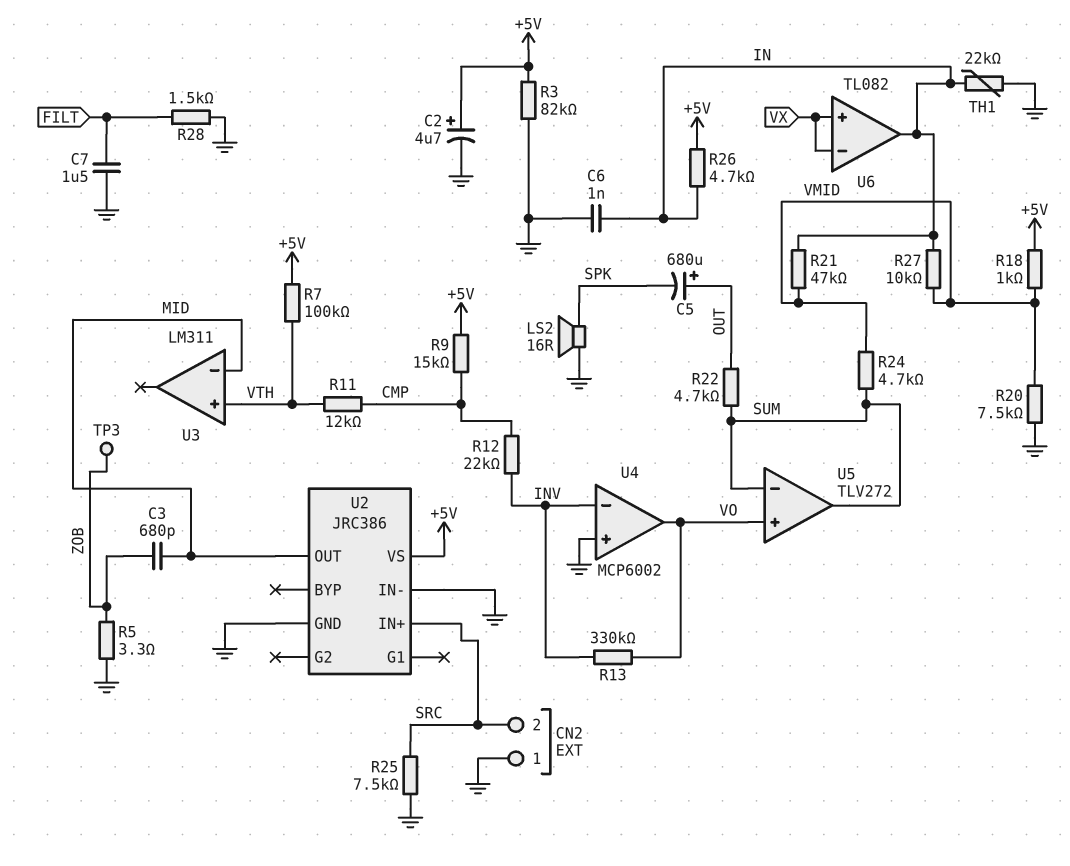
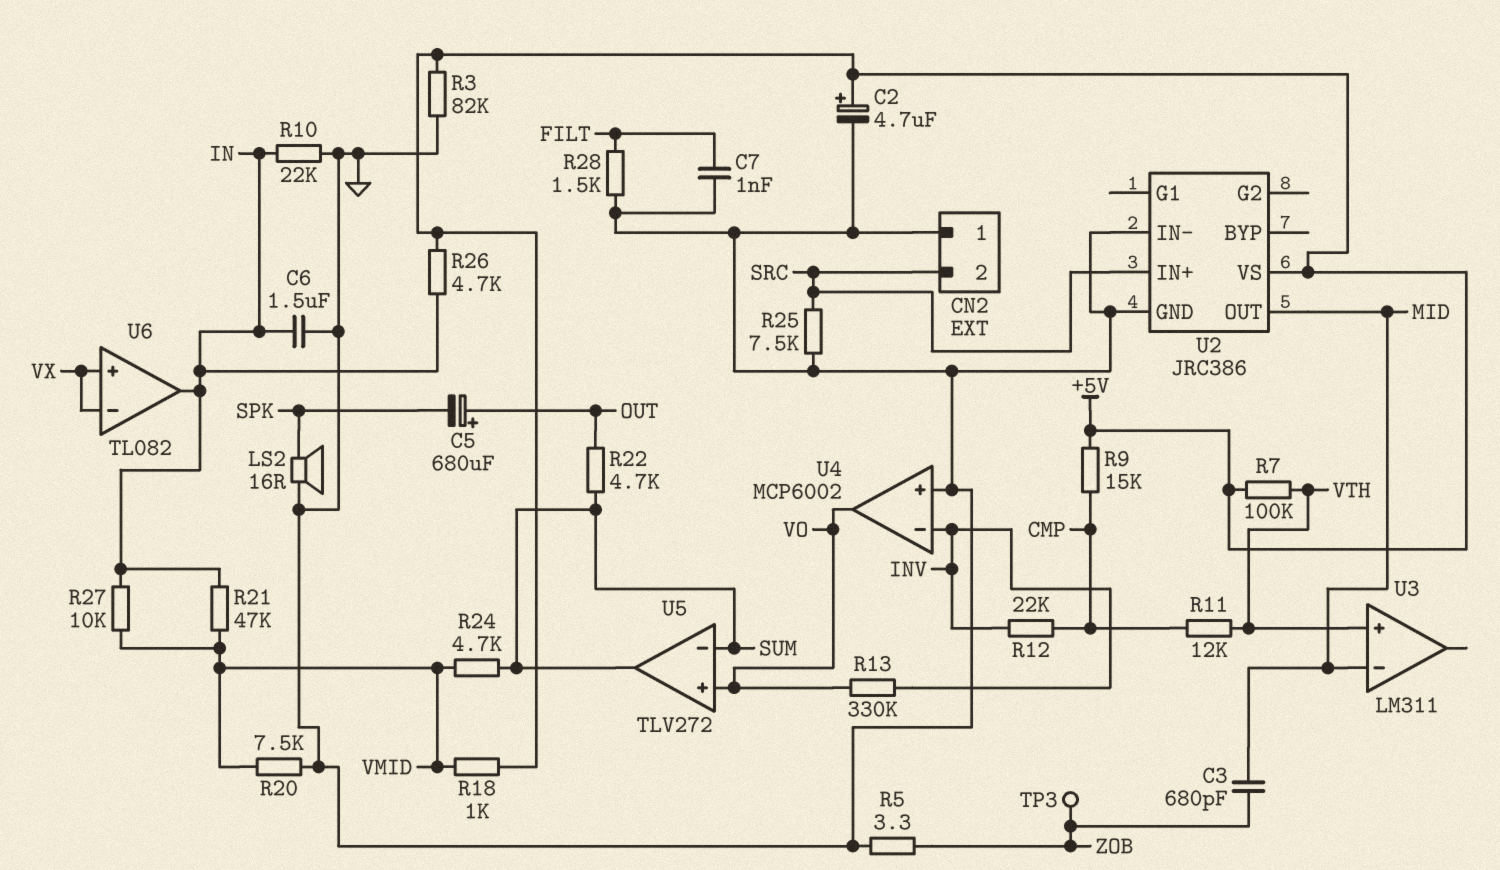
C6: 1nF (GND, IN) -> 1.5uF (GND, IN)
C7: 1.5uF (FILT, GND) -> 1nF (FILT, GND)
R10: none -> 22k (GND, IN)
TH1: 22k (GND, IN) -> none

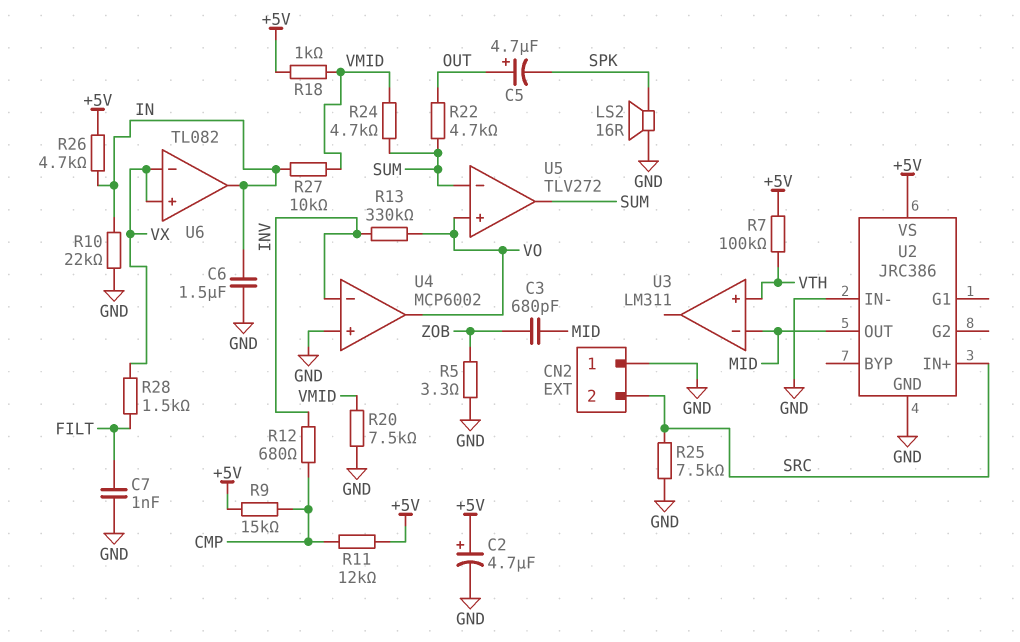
C5: 680uF (plus OUT, minus SPK) -> 4.7uF (plus OUT, minus SPK)
R3: 82k (+5V, GND) -> none
R11: 12k (CMP, VTH) -> 12k (+5V, CMP)
R12: 22k (CMP, INV) -> 680 (CMP, INV)
R21: 47k (IN, VMID) -> none
R28: 1.5k (FILT, GND) -> 1.5k (FILT, VX)
TP3: test point (ZOB) -> none

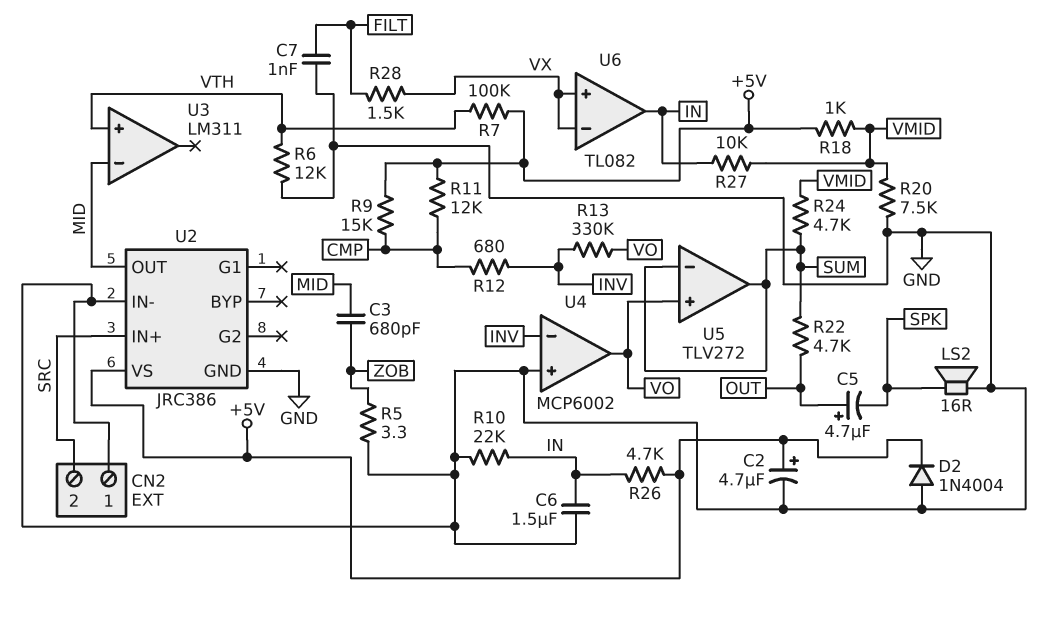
D2: none -> diode 1N4004 (A GND, K +5V)
R6: none -> 12k (GND, VTH)
R25: 7.5k (GND, SRC) -> none

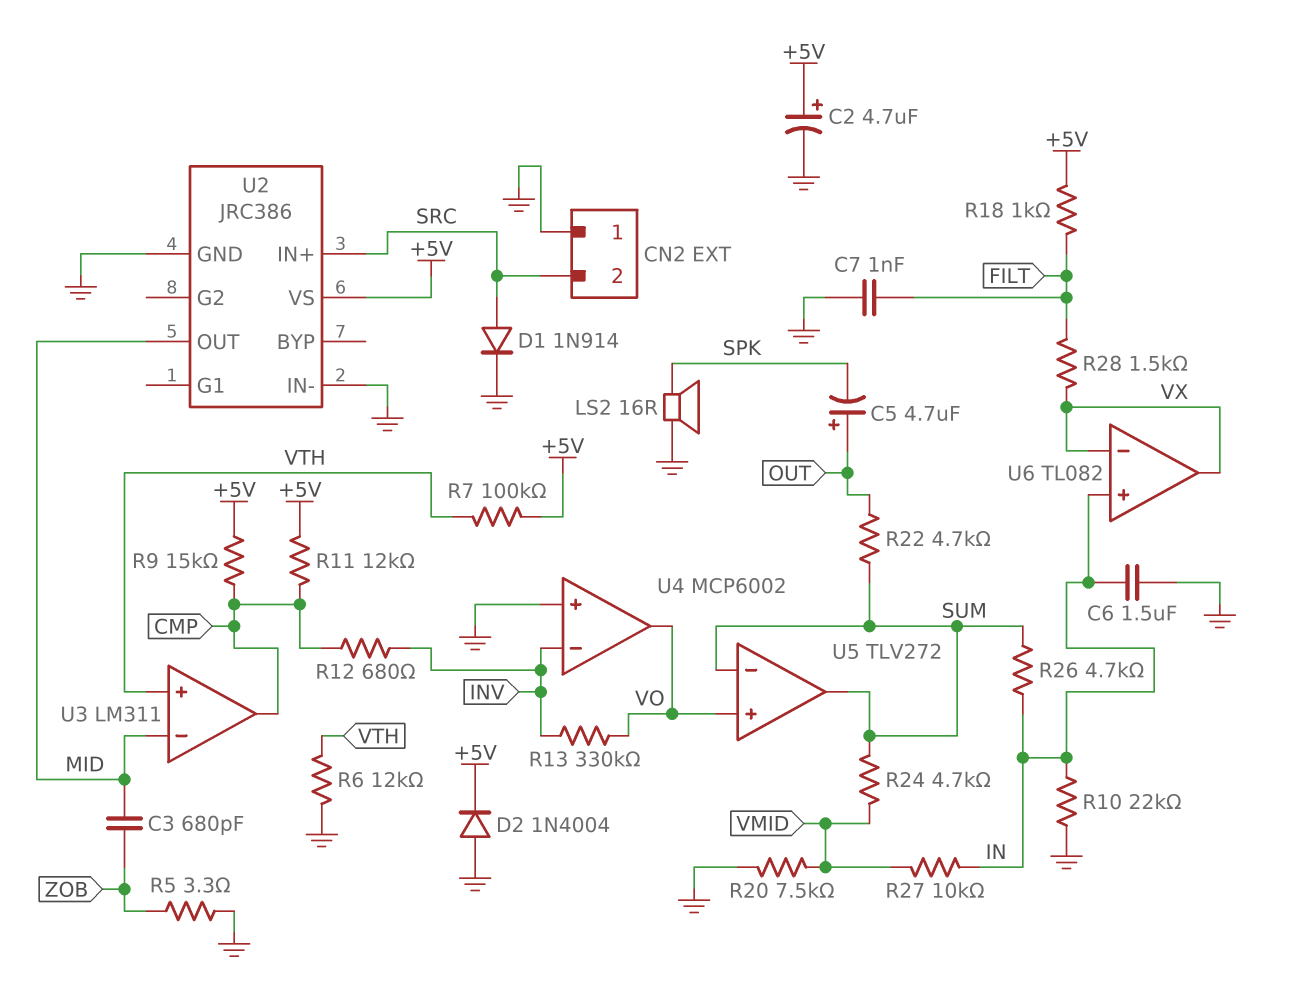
D1: none -> diode 1N914 (A SRC, K GND)
R18: 1k (+5V, VMID) -> 1k (+5V, FILT)
R26: 4.7k (+5V, IN) -> 4.7k (IN, SUM)
U3 pin out: none -> CMP
U6 pin in+: VX -> IN
U6 pin out: IN -> VX

